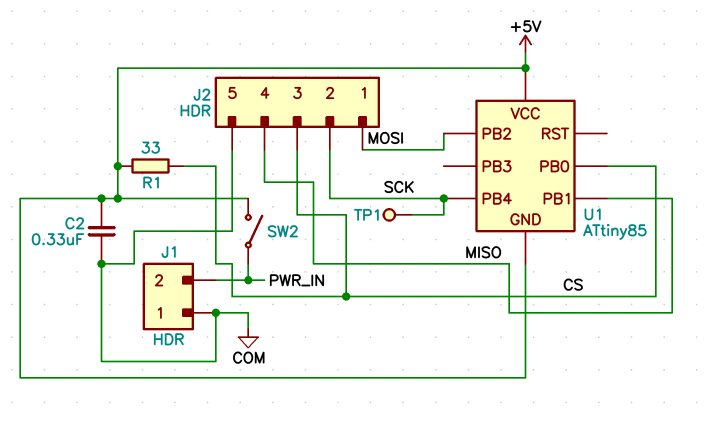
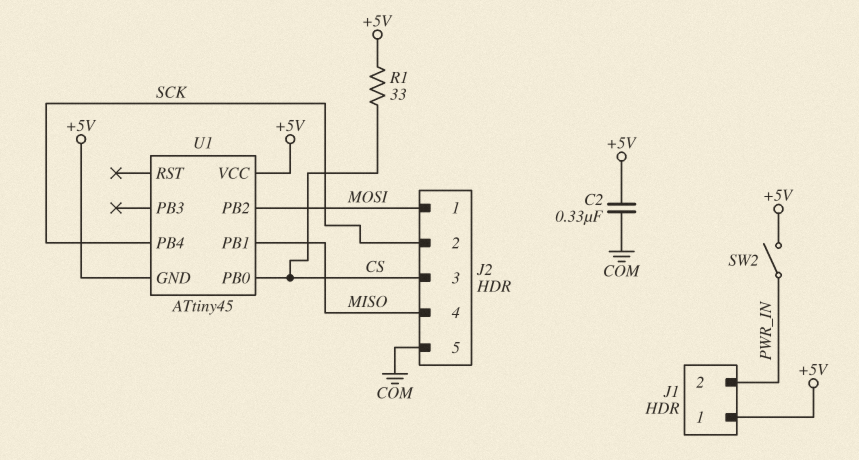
J1 pin 1: COM -> +5V
TP1: test point (SCK) -> none
U1: ATtiny85 -> ATtiny45

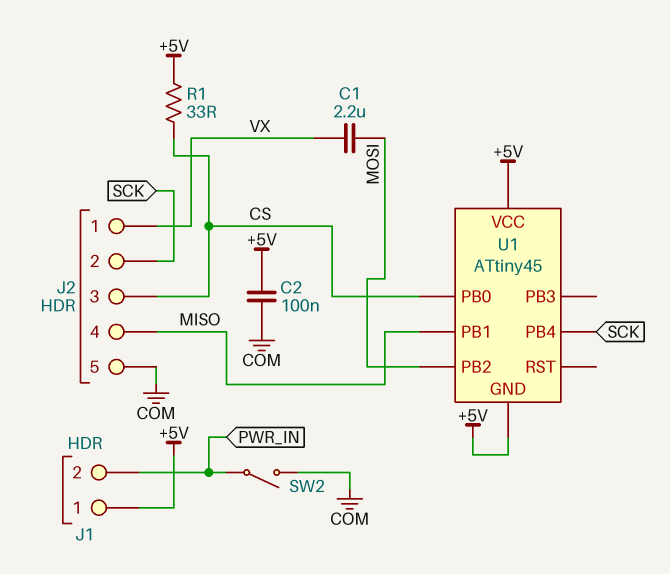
C1: none -> 2.2uF (MOSI, VX)
C2: 330nF (+5V, COM) -> 100nF (+5V, COM)
J2 pin 1: MOSI -> VX
SW2: switch (+5V, PWR_IN) -> switch (COM, PWR_IN)

